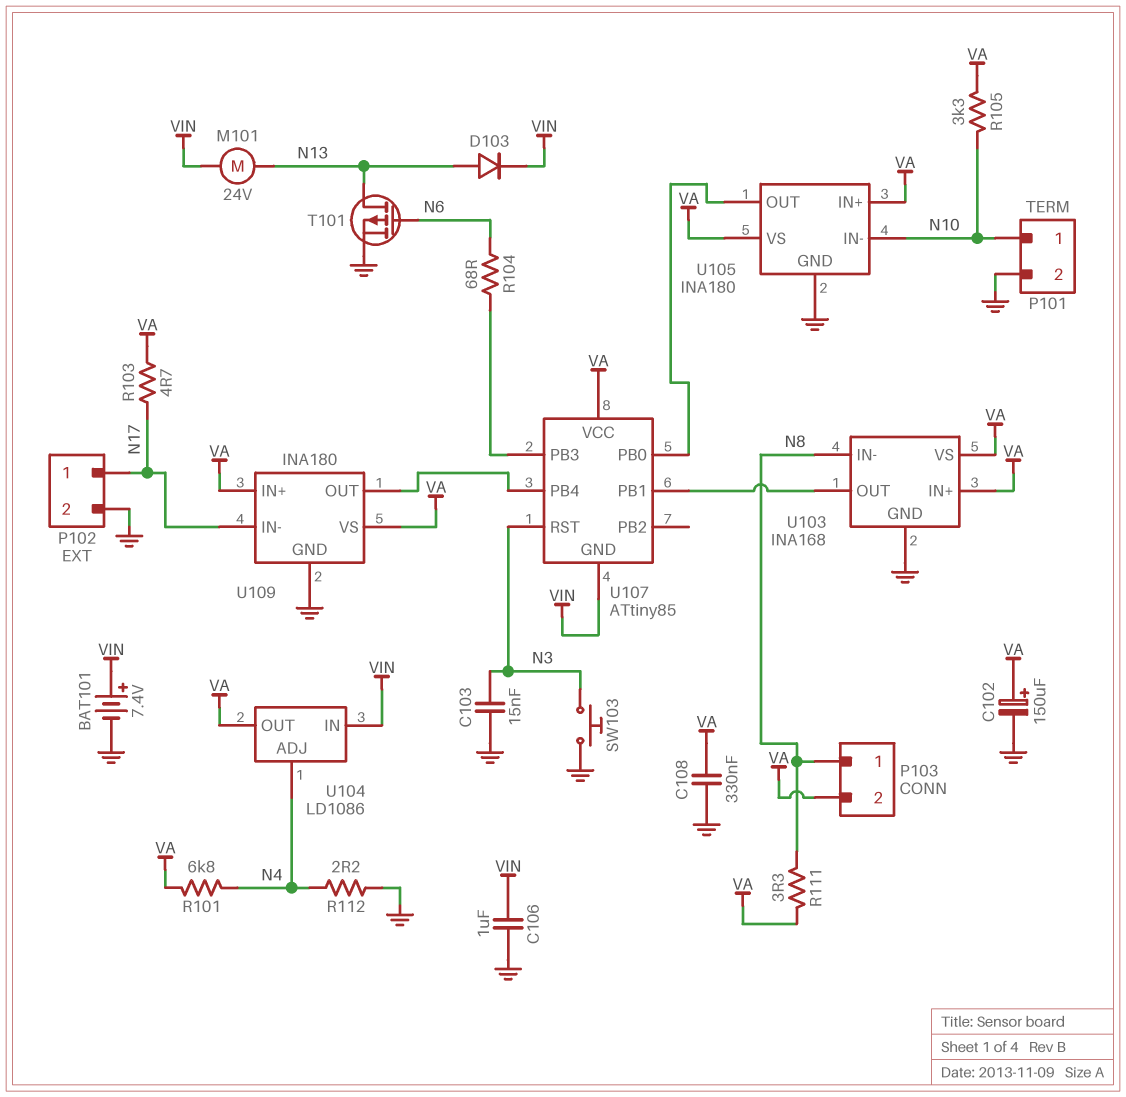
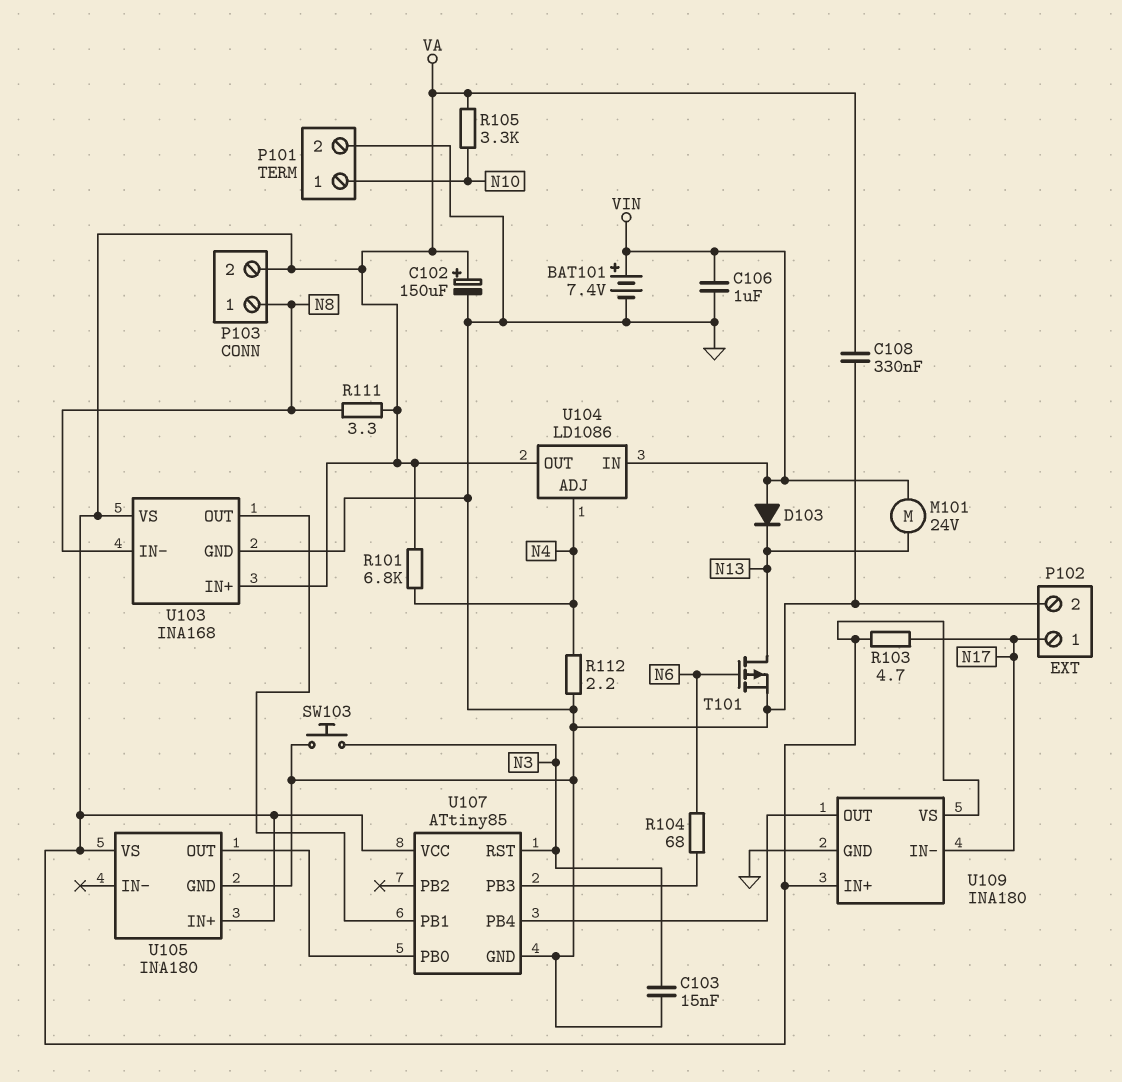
D103: diode (A N13, K VIN) -> diode (A VIN, K N13)
U105 pin IN-: N10 -> none
U107 pin GND: VIN -> GND

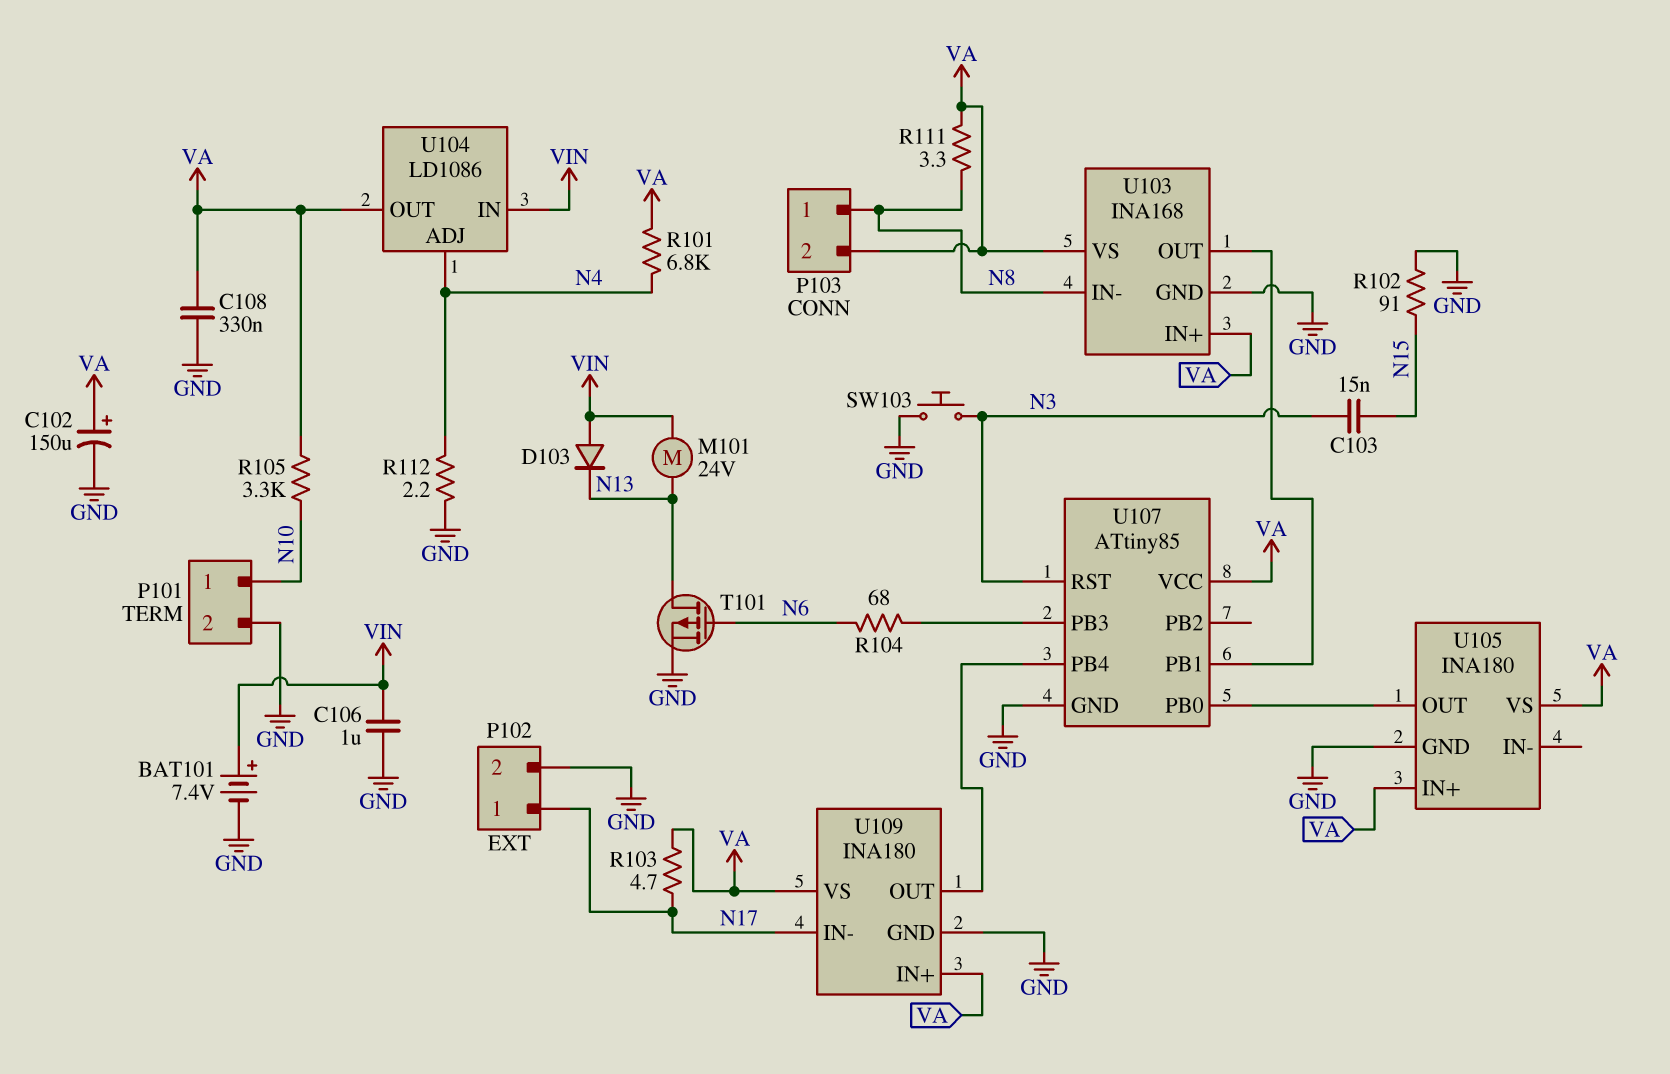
C103: 15nF (GND, N3) -> 15nF (N3, N15)
R102: none -> 91 (GND, N15)

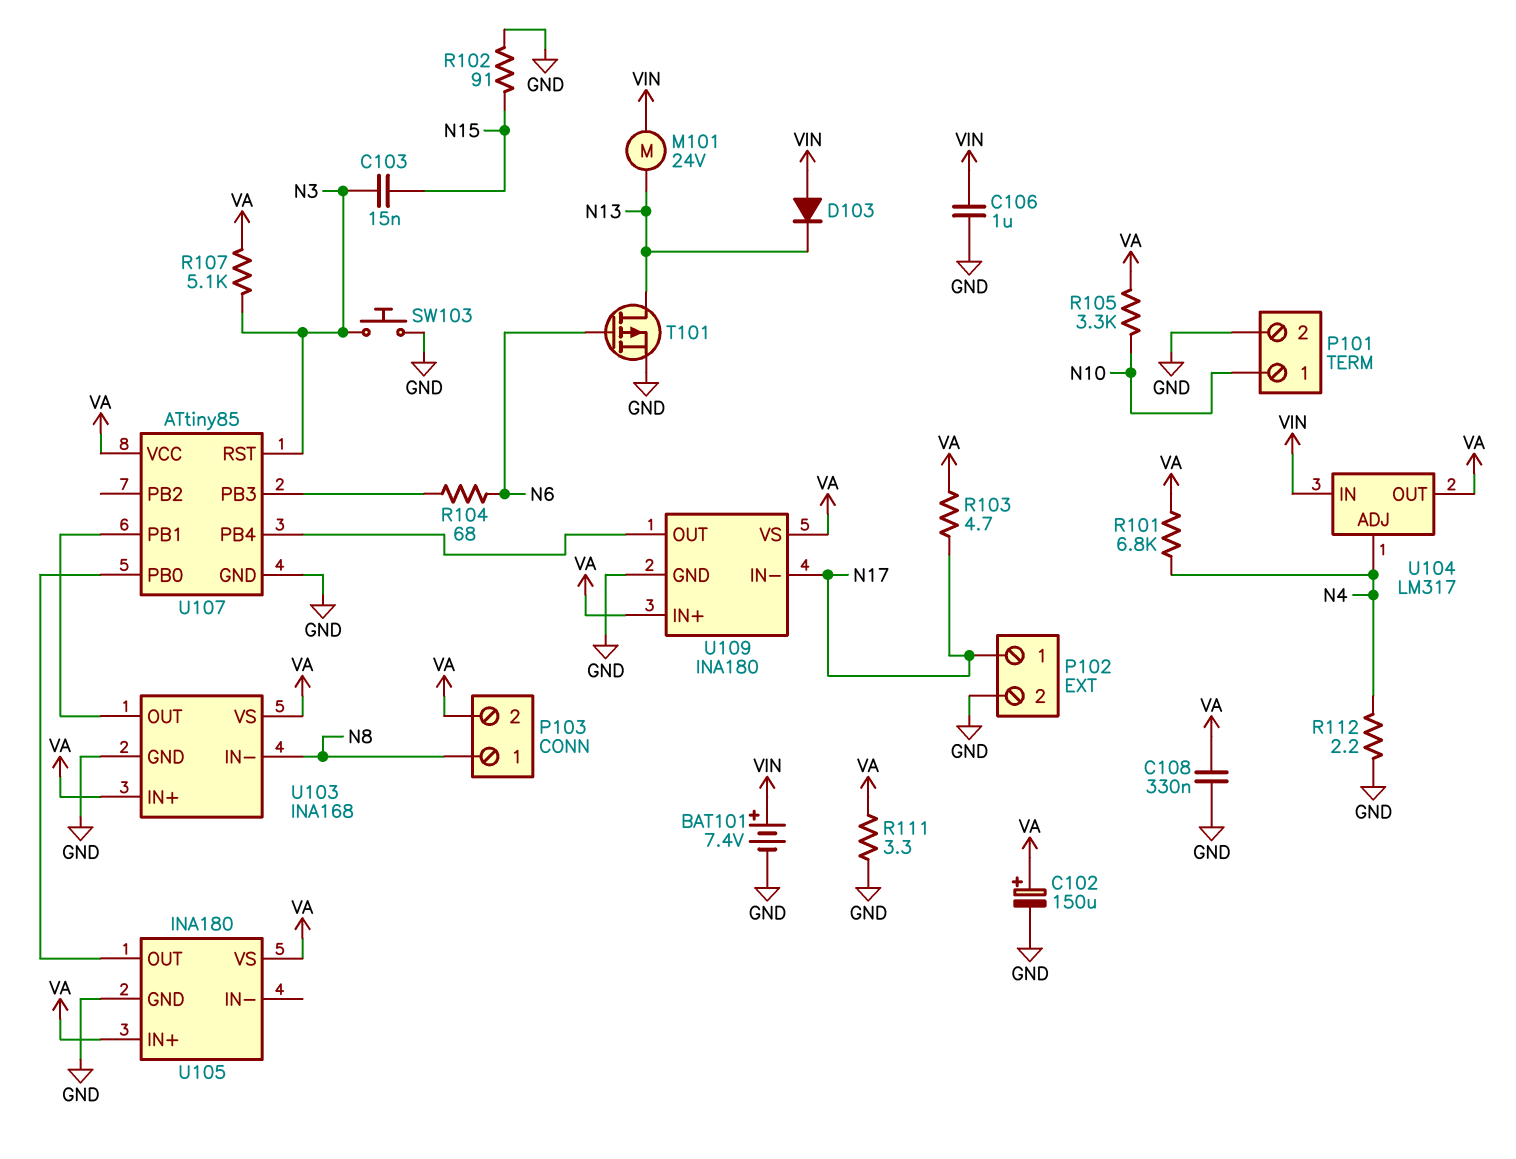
R107: none -> 5.1k (N3, VA)
R111: 3.3 (N8, VA) -> 3.3 (GND, VA)
U104: LD1086 -> LM317

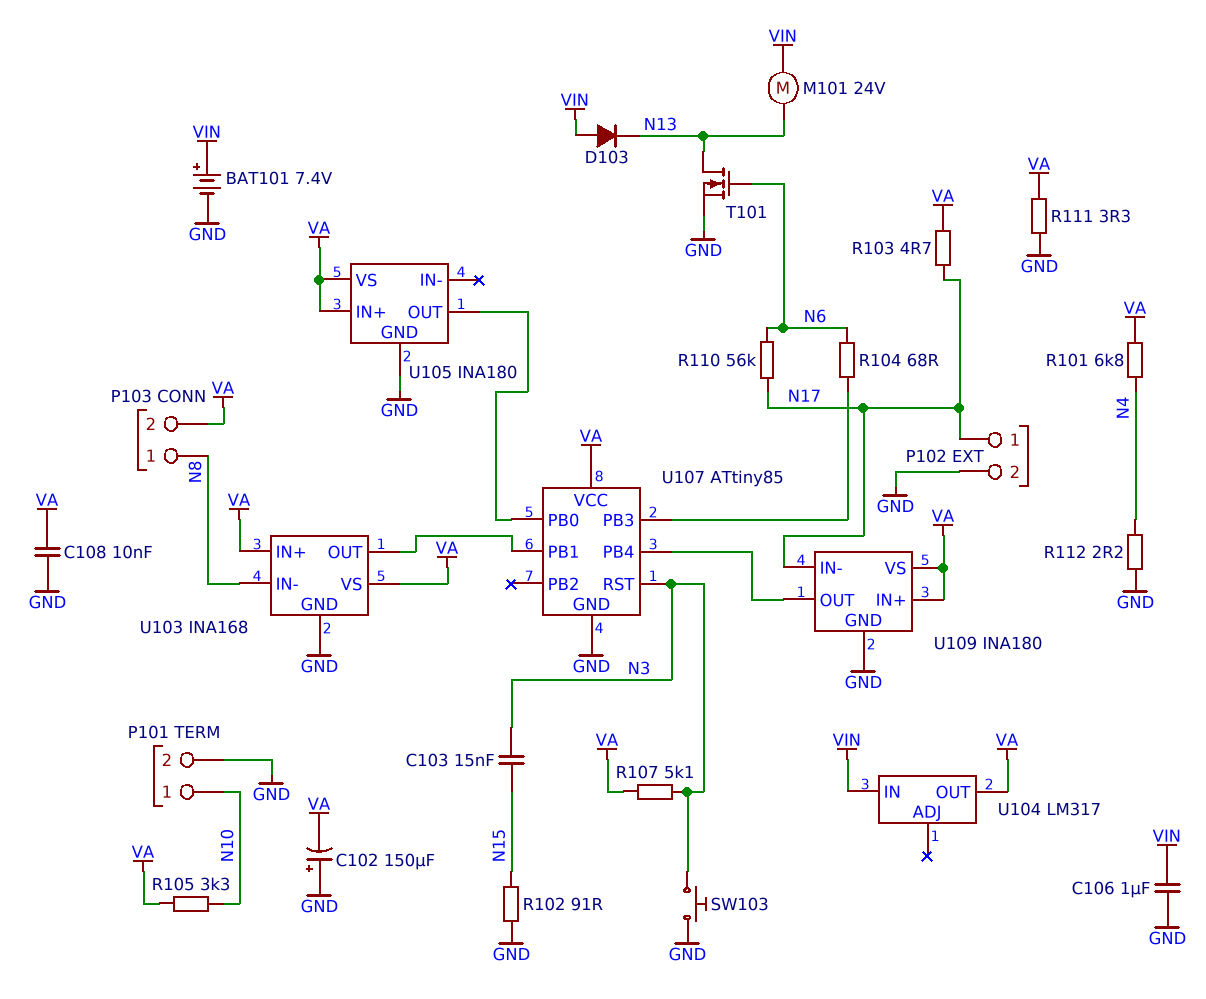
C102: 150uF (plus VA, minus GND) -> 150uF (plus GND, minus VA)
C108: 330nF (GND, VA) -> 10nF (GND, VA)
R110: none -> 56k (N6, N17)
T101: PMOS (G N6, D N13, S GND) -> NMOS (G N6, D N13, S GND)
U104 pin ADJ: N4 -> none

